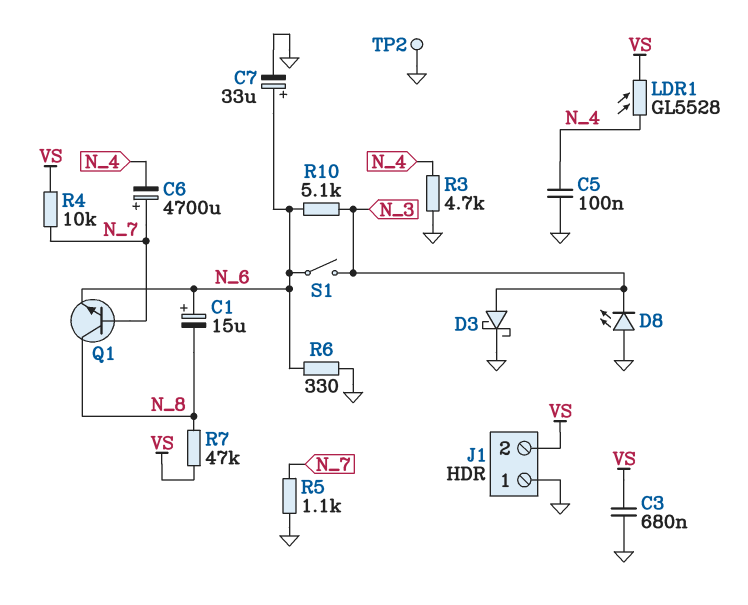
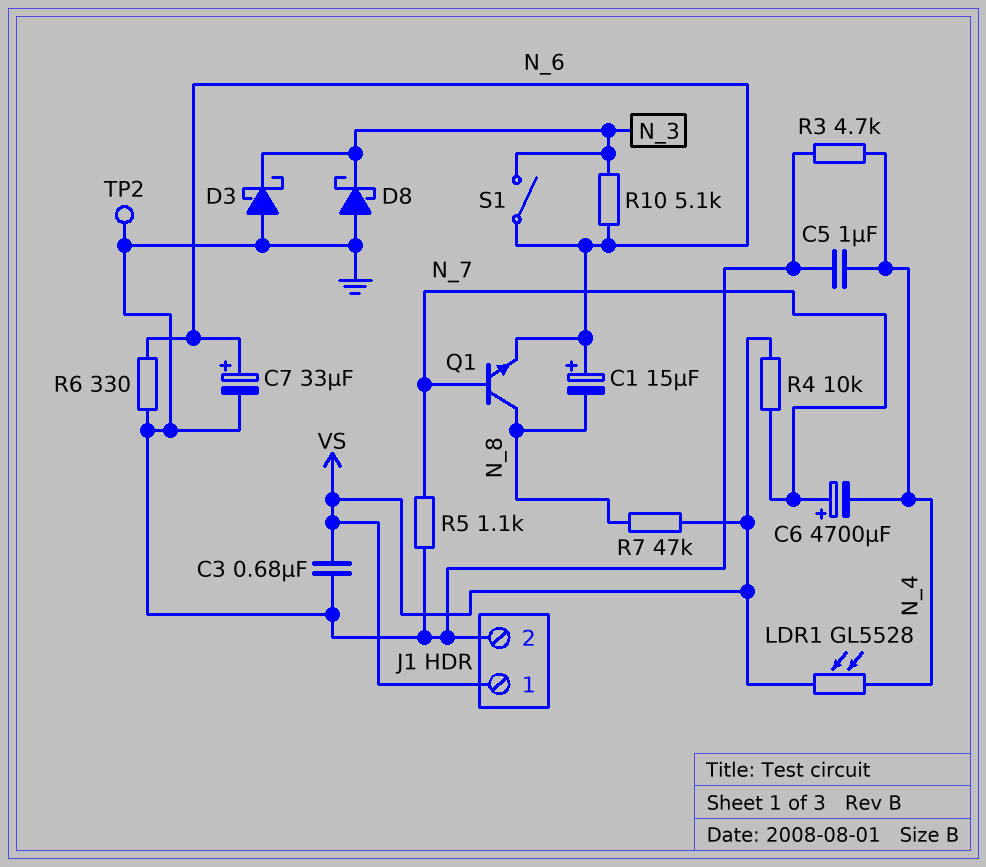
C5: 100nF (GND, N_4) -> 1uF (GND, N_4)
D3: schottky (A N_3, K GND) -> schottky (A GND, K N_3)
D8: LED (A GND, K N_3) -> schottky (A GND, K N_3)
J1 pin 1: GND -> VS
J1 pin 2: VS -> GND

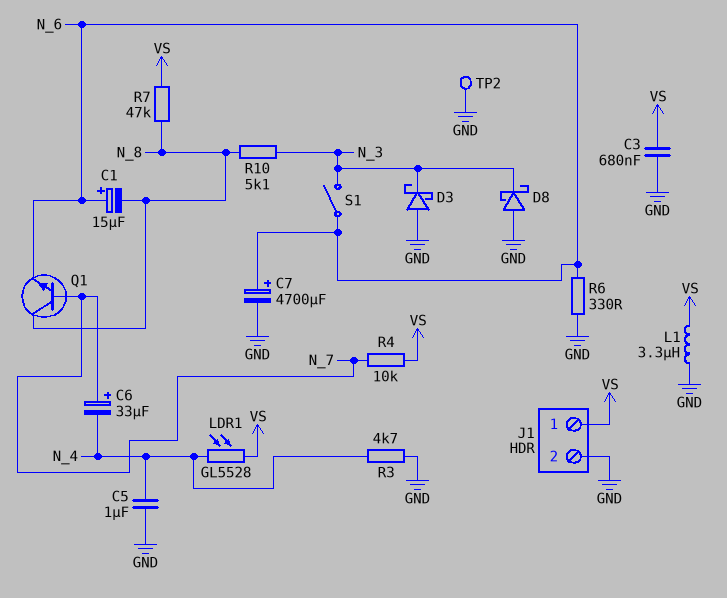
C6: 4700uF (plus N_7, minus N_4) -> 33uF (plus N_7, minus N_4)
C7: 33uF (plus N_6, minus GND) -> 4700uF (plus N_6, minus GND)
L1: none -> 3.3uH (GND, VS)
R5: 1.1k (GND, N_7) -> none
R10: 5.1k (N_3, N_6) -> 5.1k (N_3, N_8)

